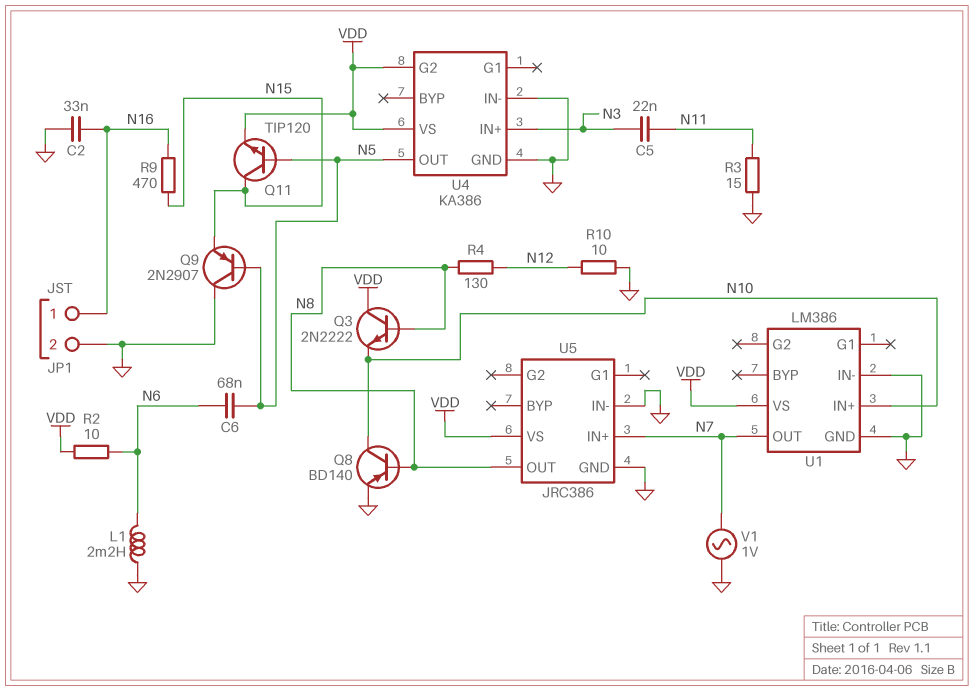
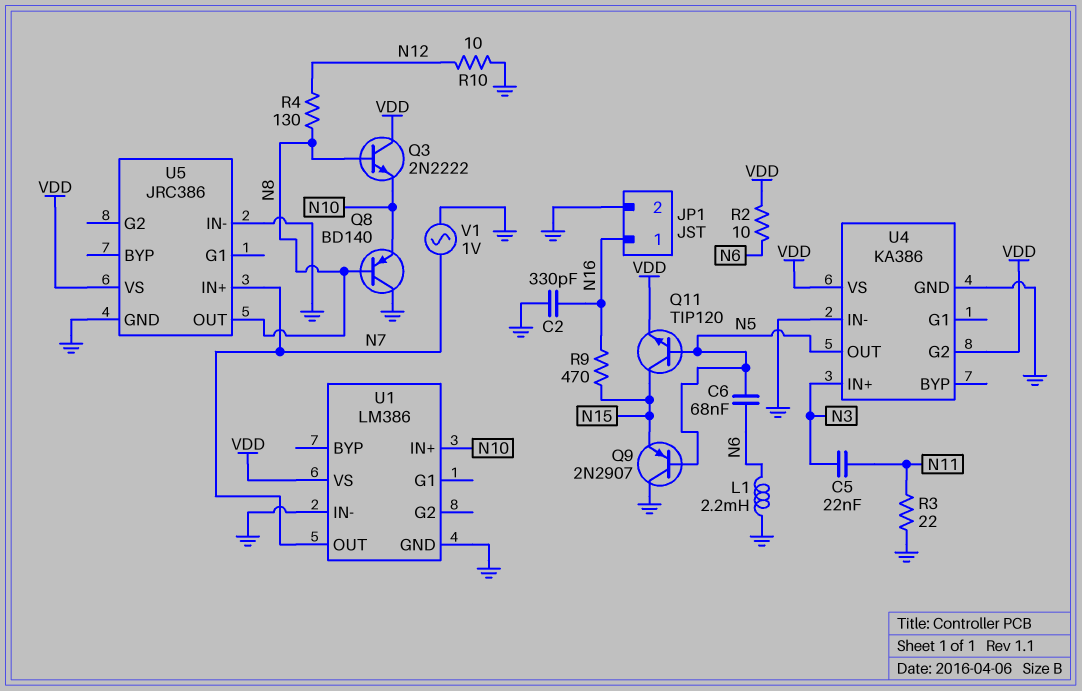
C2: 33nF (GND, N16) -> 330pF (GND, N16)
Q8: PNP BD140 (B N8, C N10, E GND) -> PNP BD140 (B N8, C GND, E N10)
R3: 15 (GND, N11) -> 22 (GND, N11)

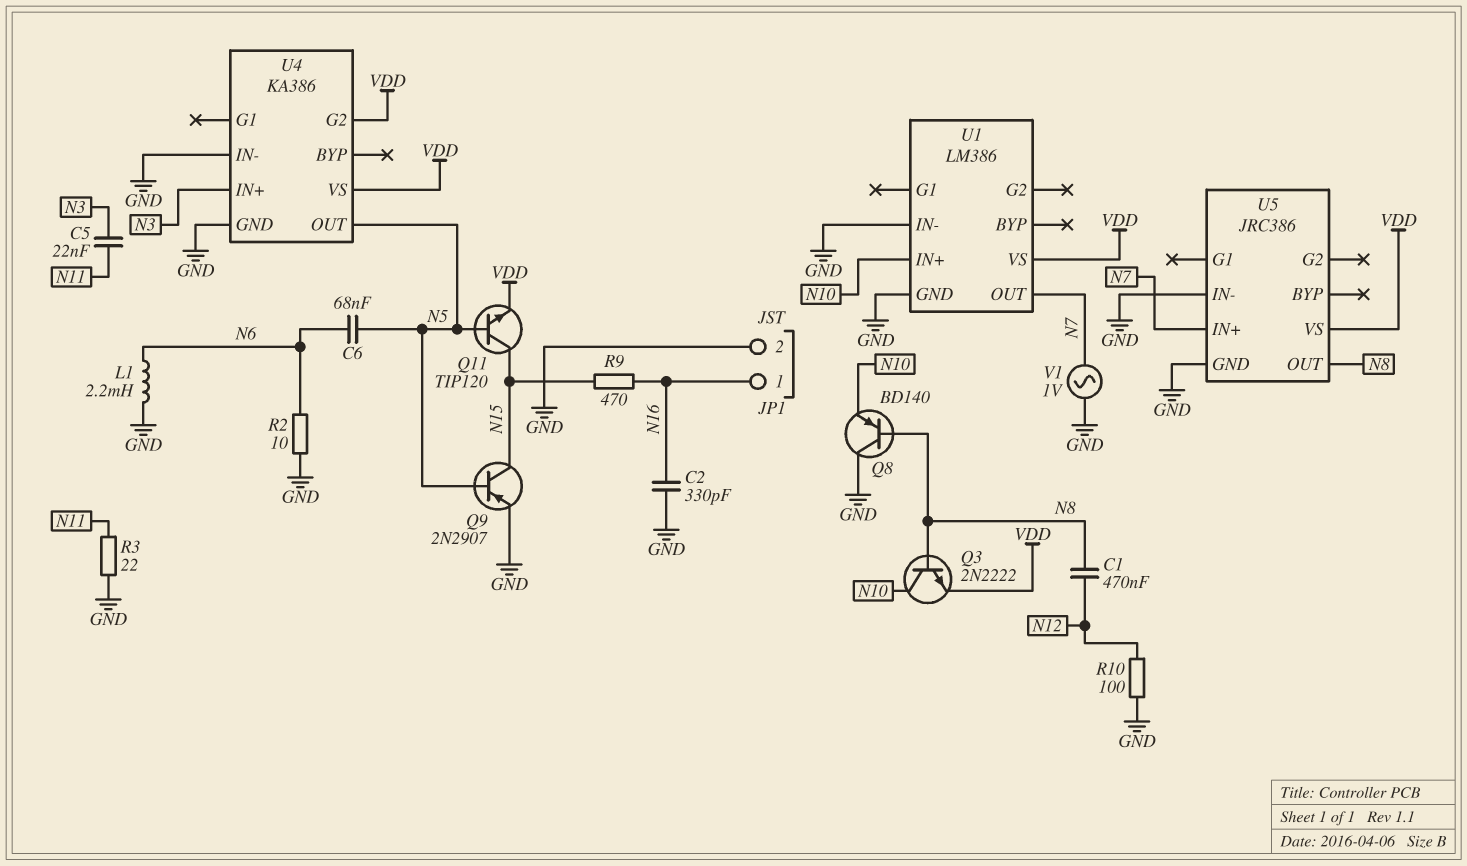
C1: none -> 470nF (N8, N12)
Q3: NPN 2N2222 (B N8, C VDD, E N10) -> NPN 2N2222 (B N8, C N10, E VDD)
Q9: PNP 2N2907 (B N5, C GND, E N15) -> PNP 2N2907 (B N5, C N15, E GND)
R2: 10 (N6, VDD) -> 10 (GND, N6)
R4: 130 (N8, N12) -> none
R10: 10 (GND, N12) -> 100 (GND, N12)

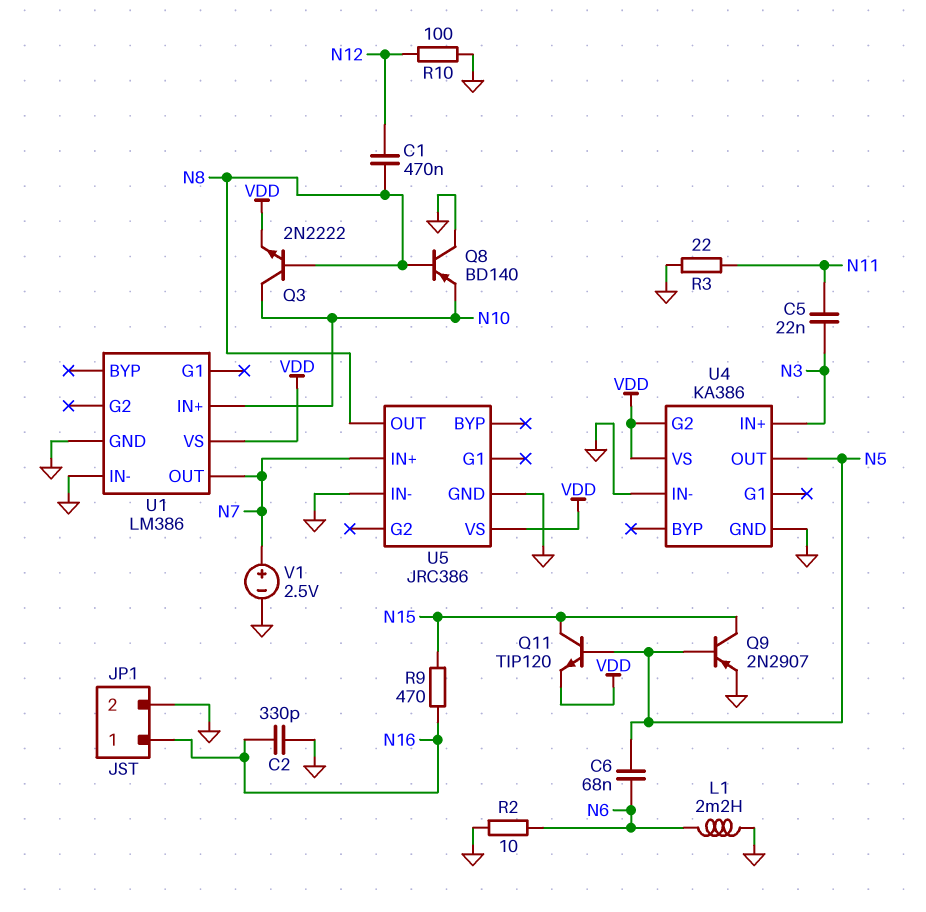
V1: AC 1V (GND, N7) -> 2.5V (plus N7, minus GND)

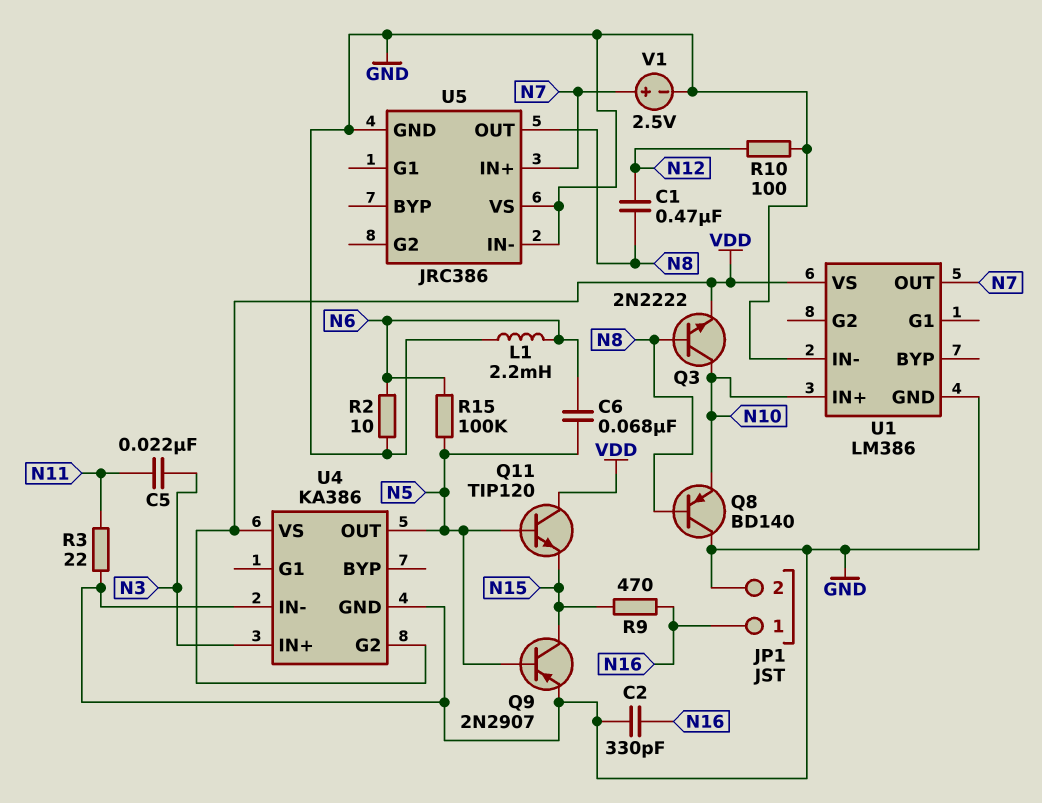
Q11: NPN TIP120 (B N5, C N15, E VDD) -> NPN TIP120 (B N5, C VDD, E N15)
R15: none -> 100k (N5, N6)
U5 pin VS: VDD -> GND

